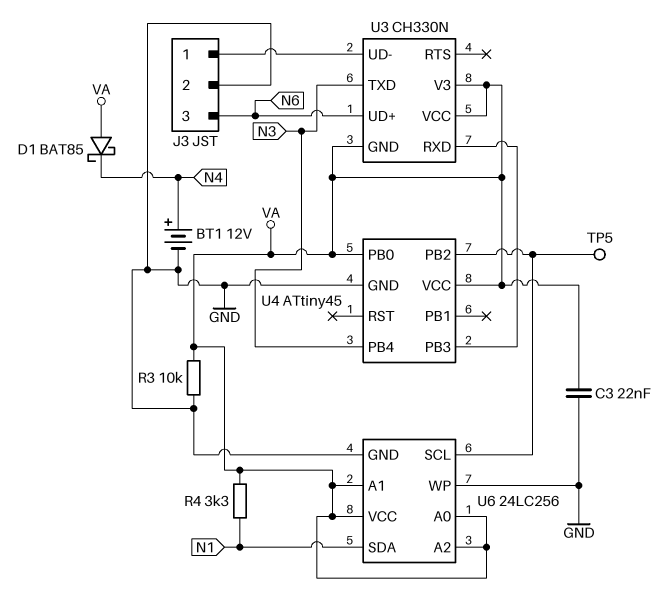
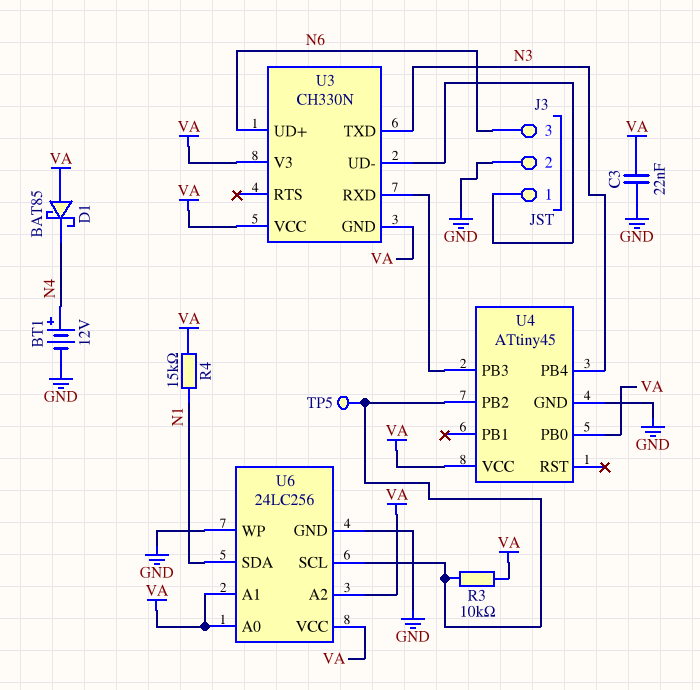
R3: 10k (GND, VA) -> 10k (U4/PB2, VA)
R4: 3.3k (N1, VA) -> 15k (N1, VA)

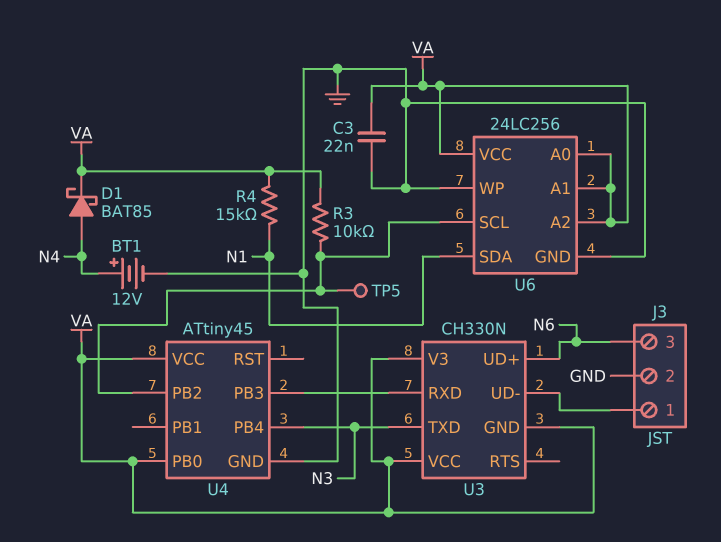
D1: schottky BAT85 (A VA, K N4) -> schottky BAT85 (A N4, K VA)

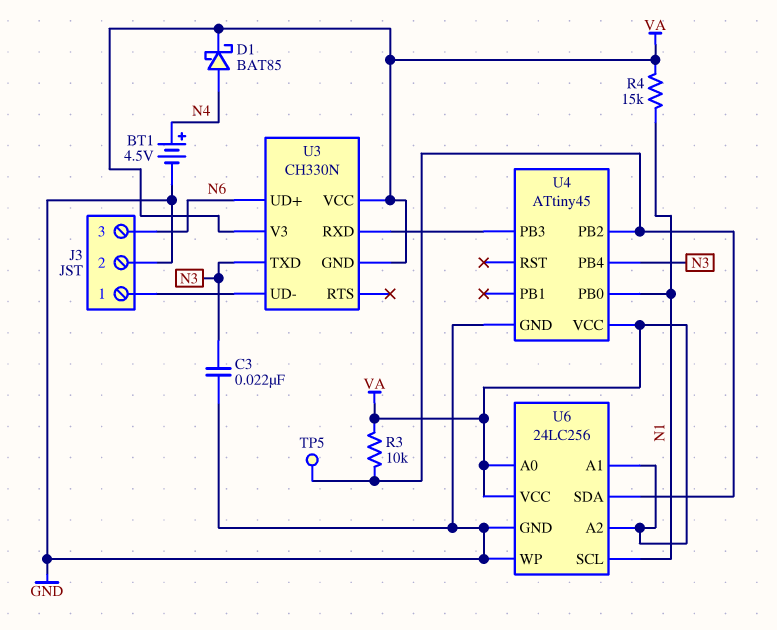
BT1: 12V (plus N4, minus GND) -> 4.5V (plus N4, minus GND)
C3: 22nF (GND, VA) -> 22nF (GND, N3)
U4 pin PB0: VA -> N1
U6 pin SCL: U4/PB2 -> N1
U6 pin SDA: N1 -> U4/PB2

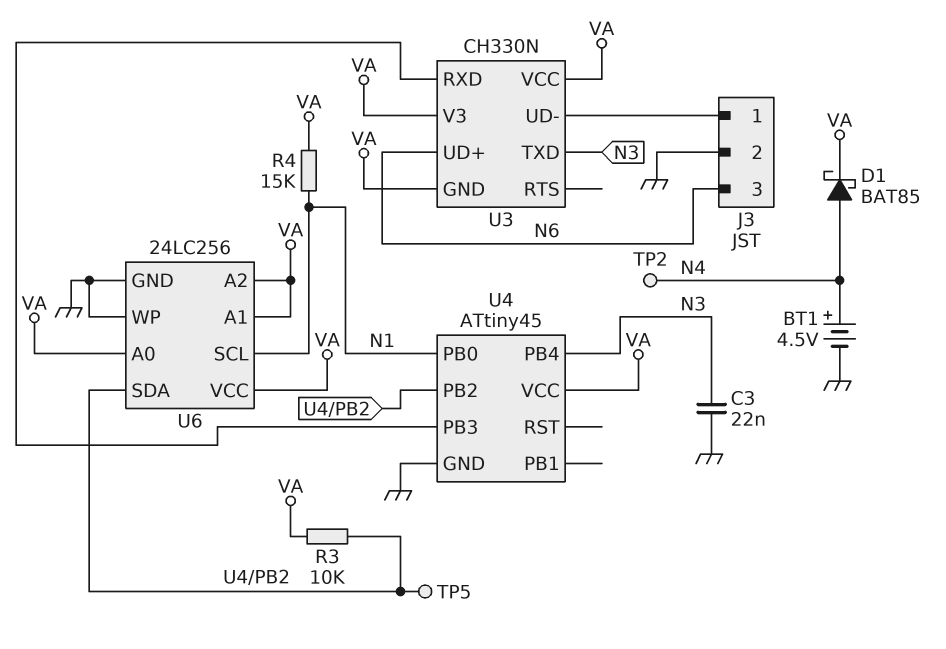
TP2: none -> test point (N4)

